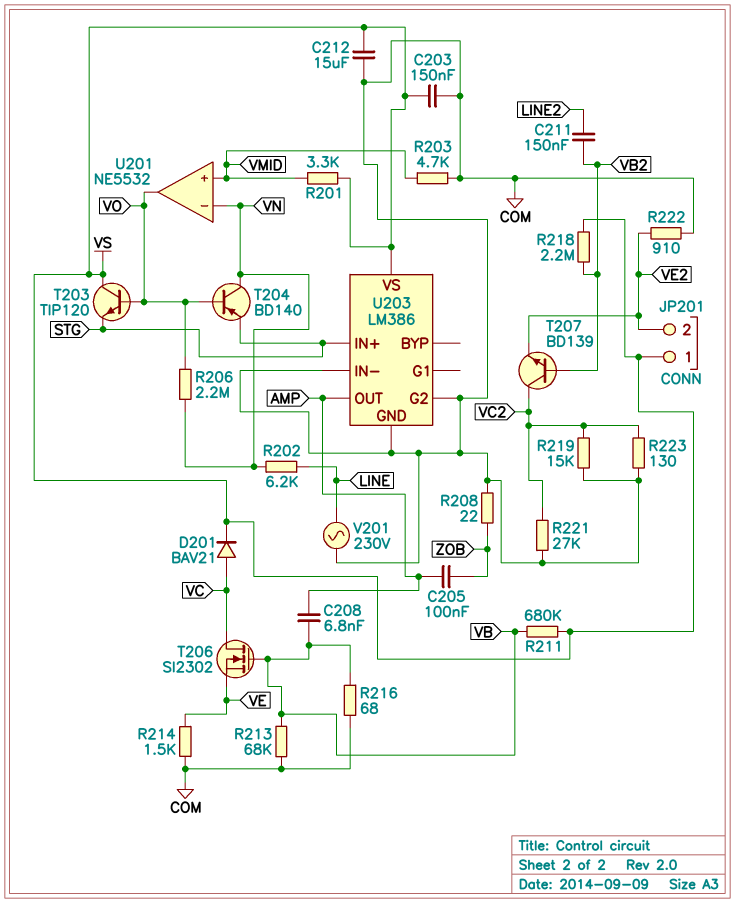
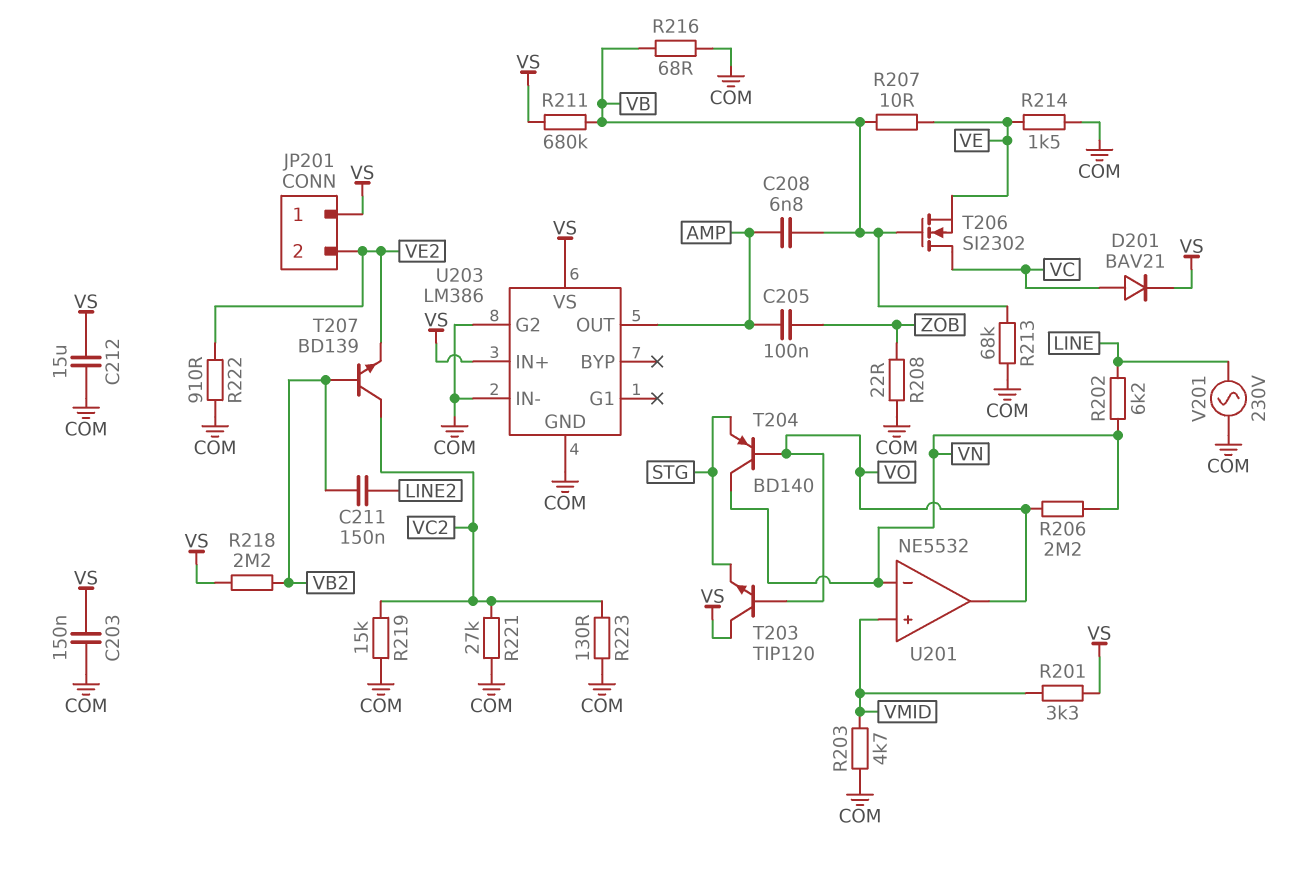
R207: none -> 10 (VB, VE)
U203 pin IN+: STG -> VS

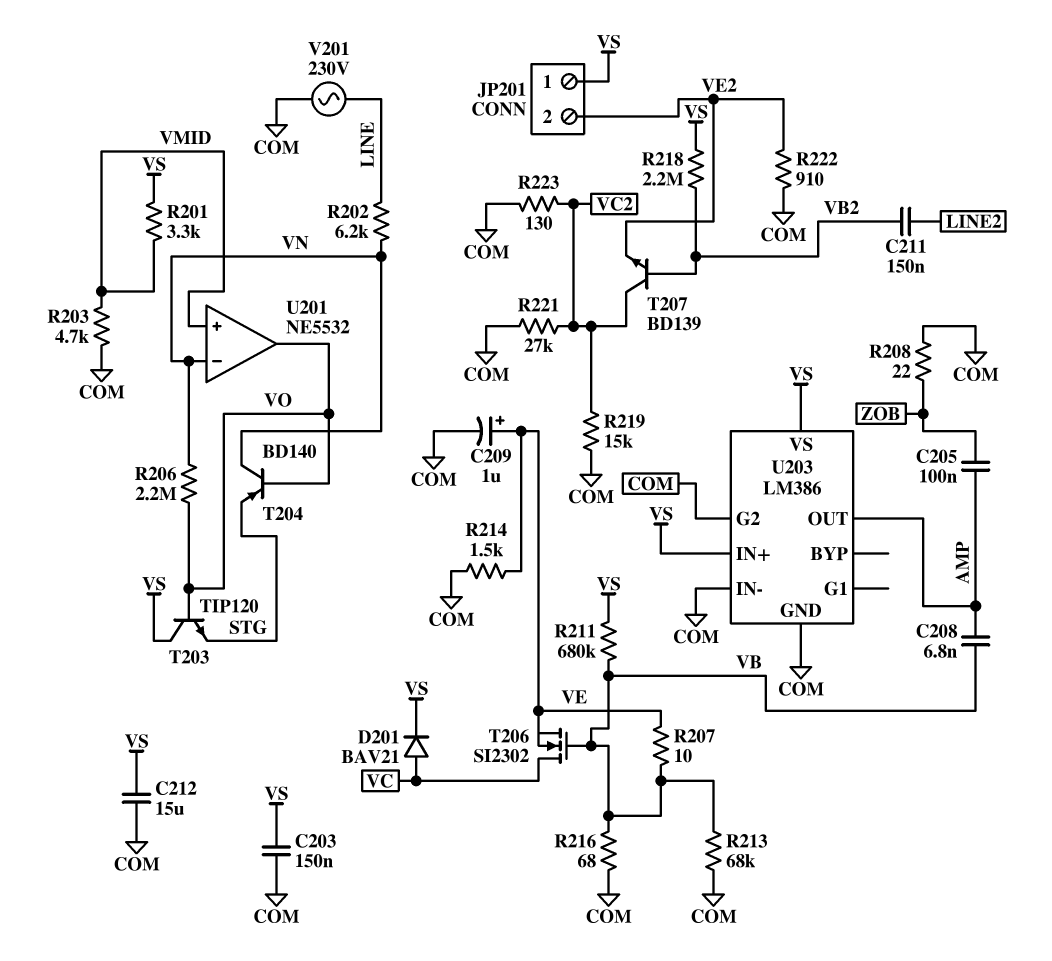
C209: none -> 1uF (plus VE, minus COM)

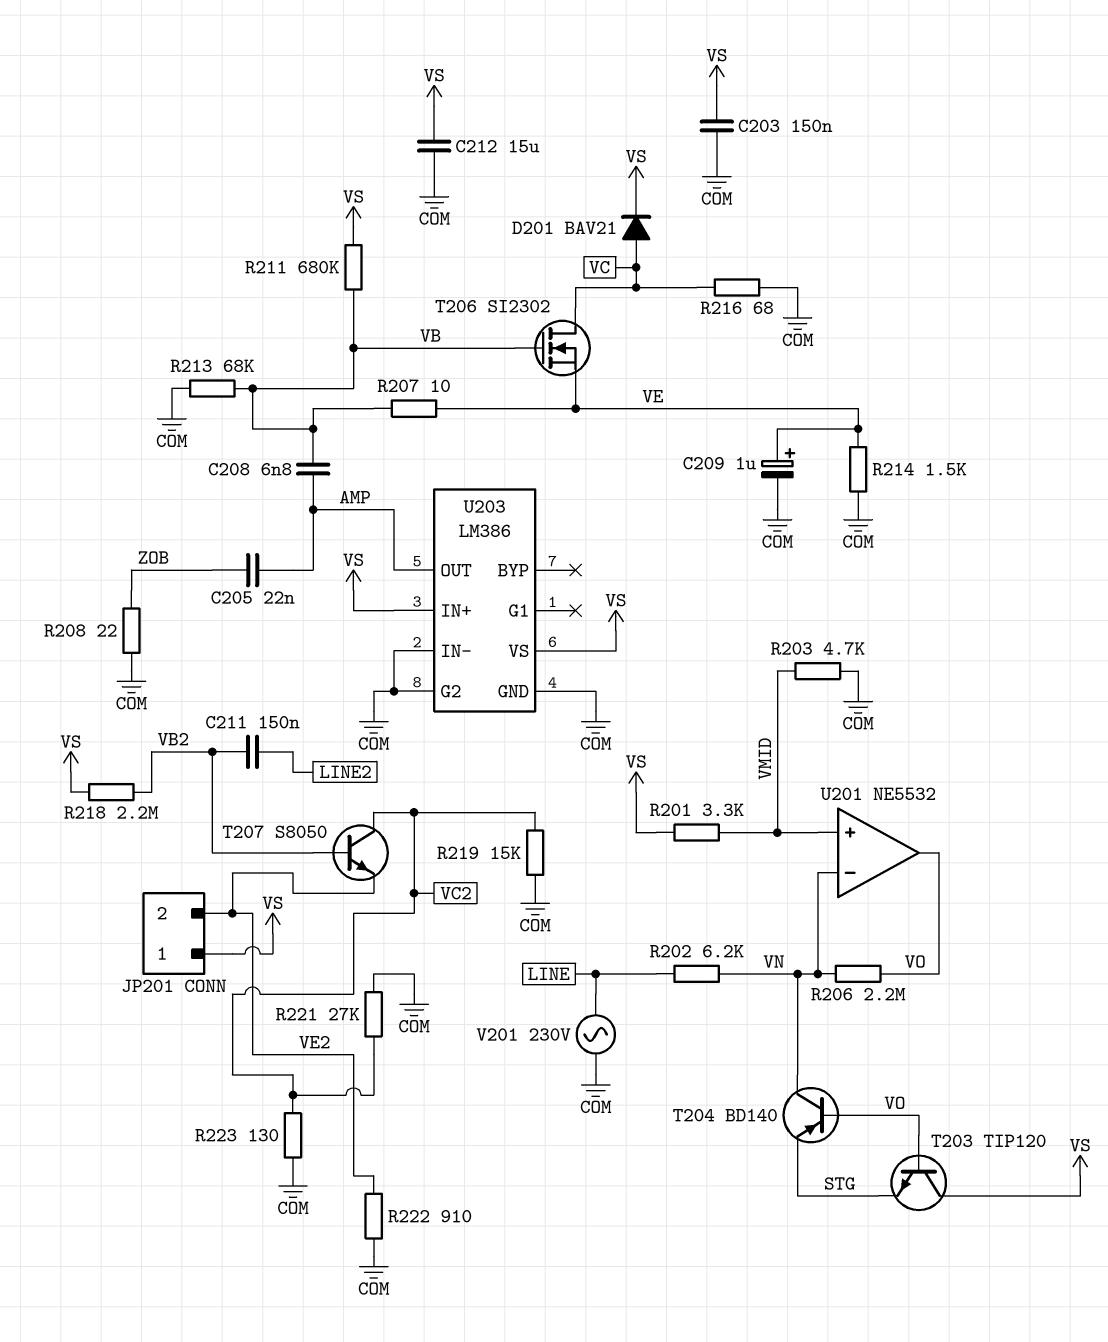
C205: 100nF (AMP, ZOB) -> 22nF (AMP, ZOB)
R216: 68 (COM, VB) -> 68 (COM, VC)
T207: NPN BD139 (B VB2, C VC2, E VE2) -> NPN S8050 (B VB2, C VC2, E VE2)

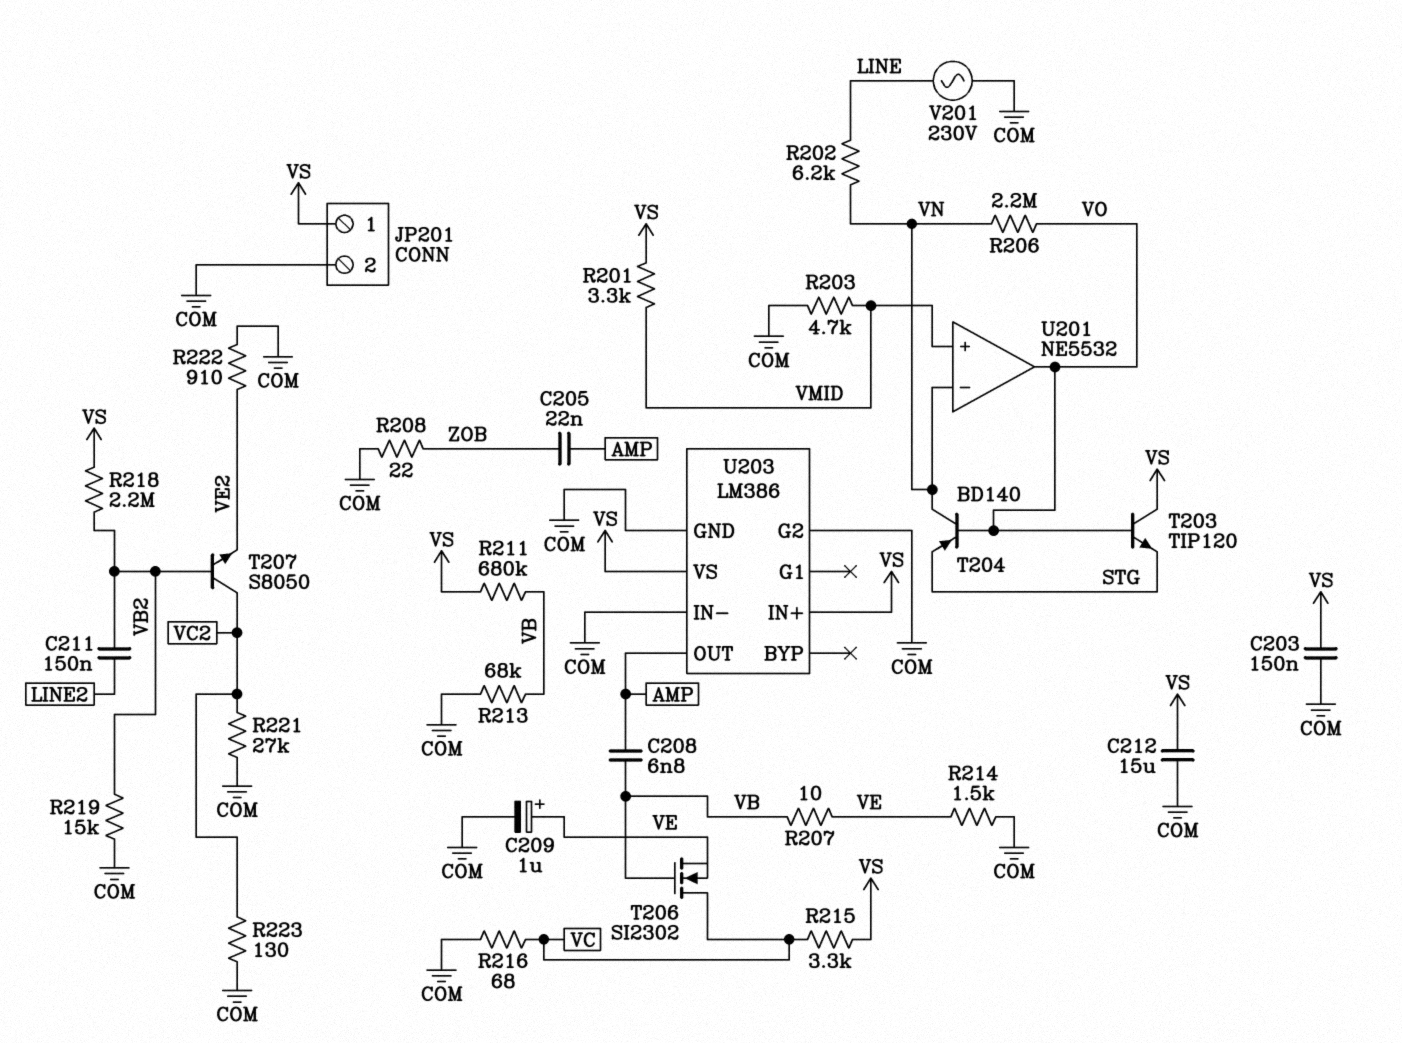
D201: diode BAV21 (A VC, K VS) -> none
JP201 pin 2: VE2 -> COM
R215: none -> 3.3k (VC, VS)
R219: 15k (COM, VC2) -> 15k (COM, VB2)

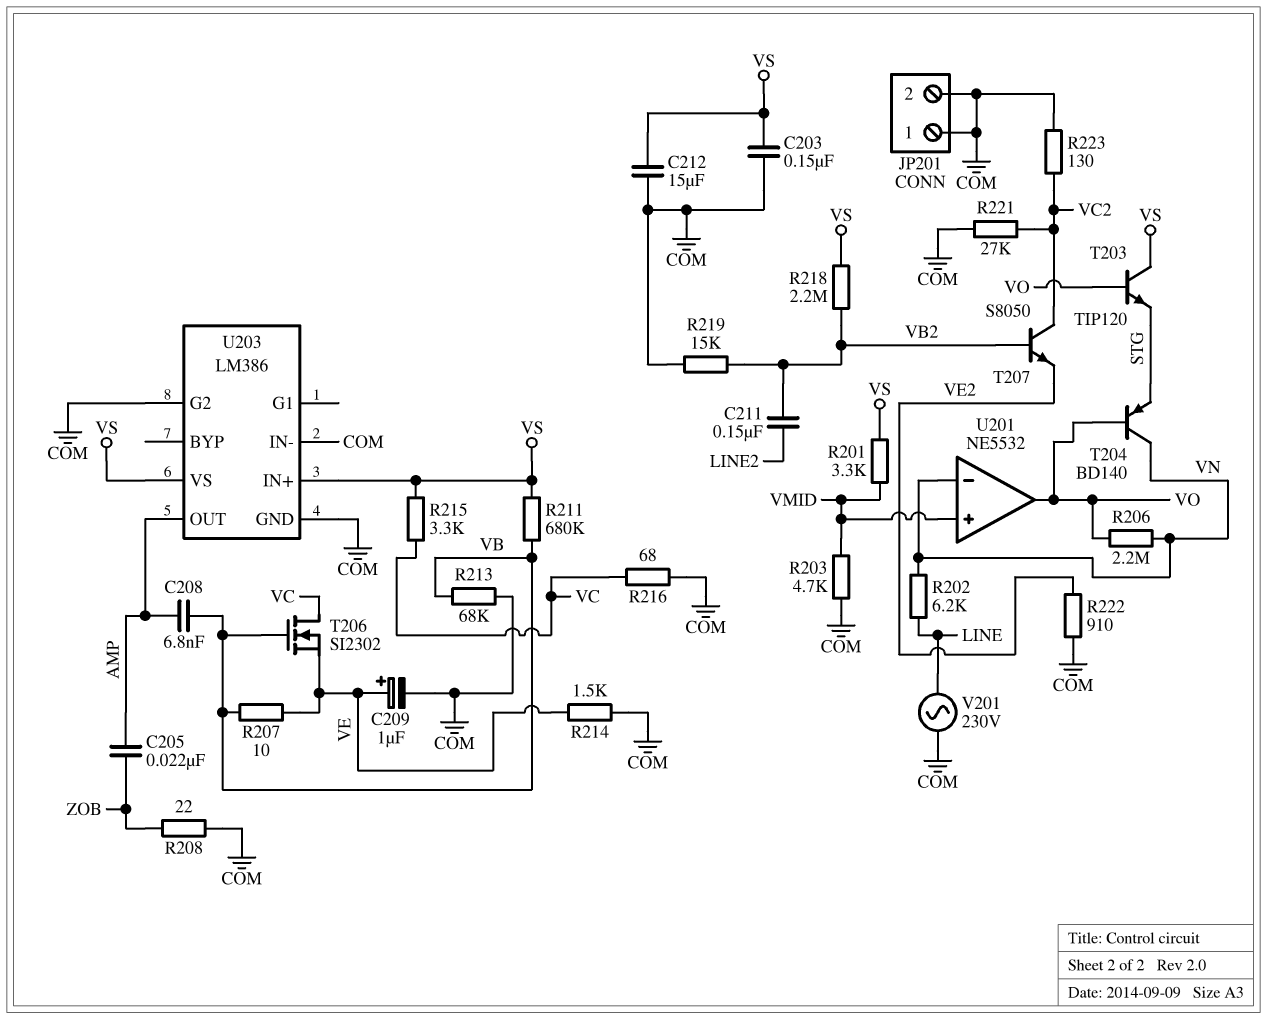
JP201 pin 1: VS -> COM

